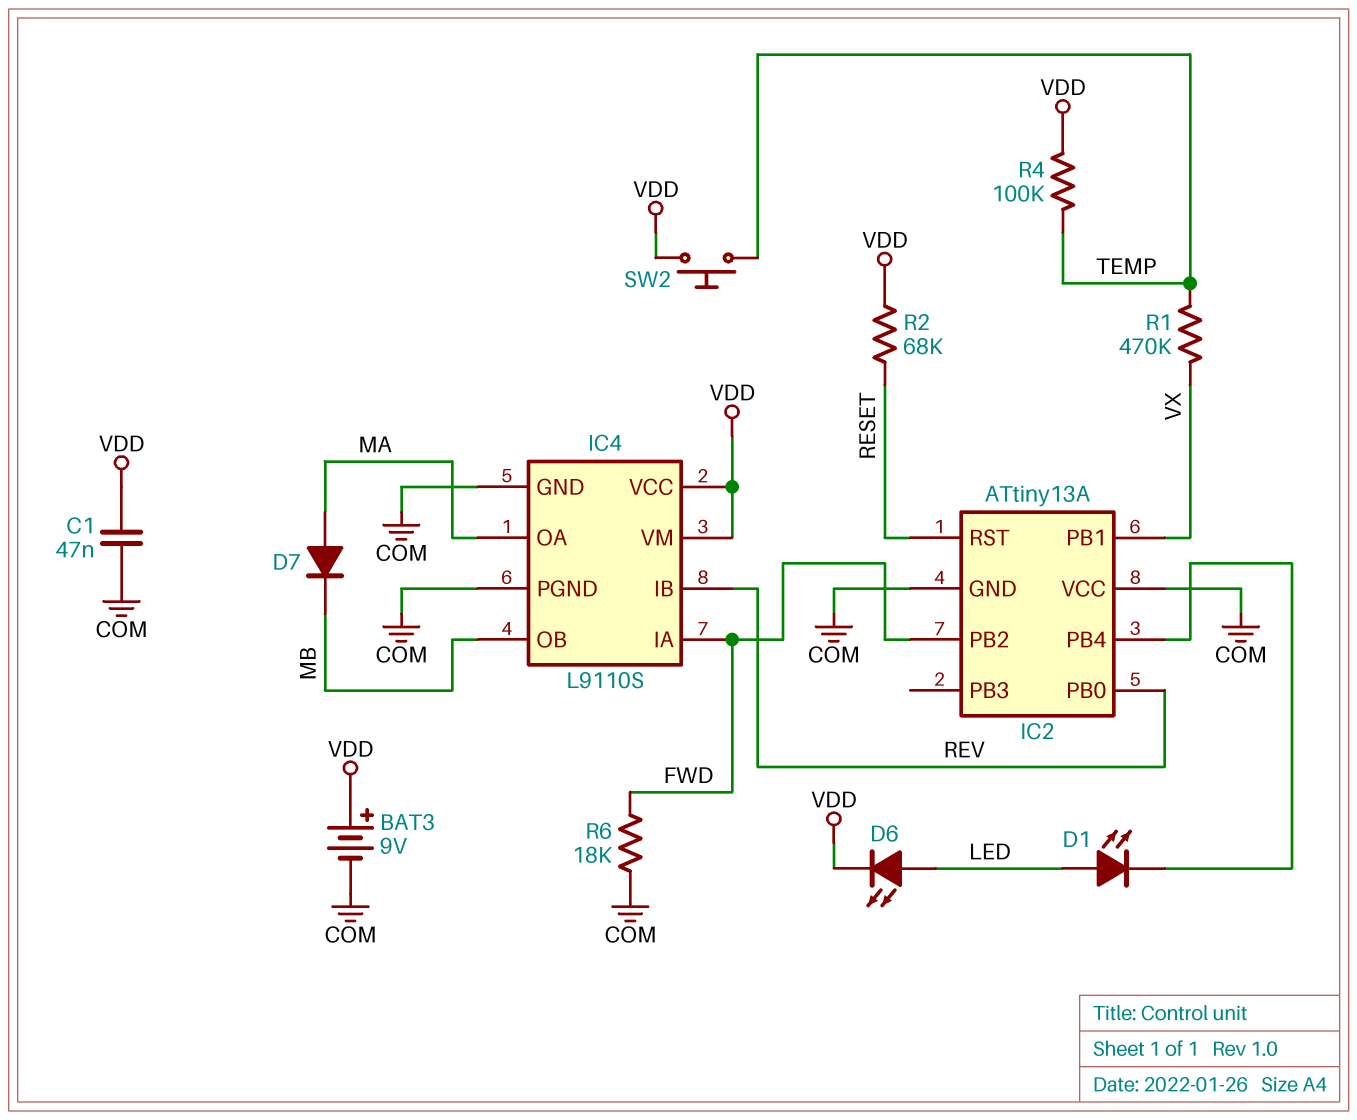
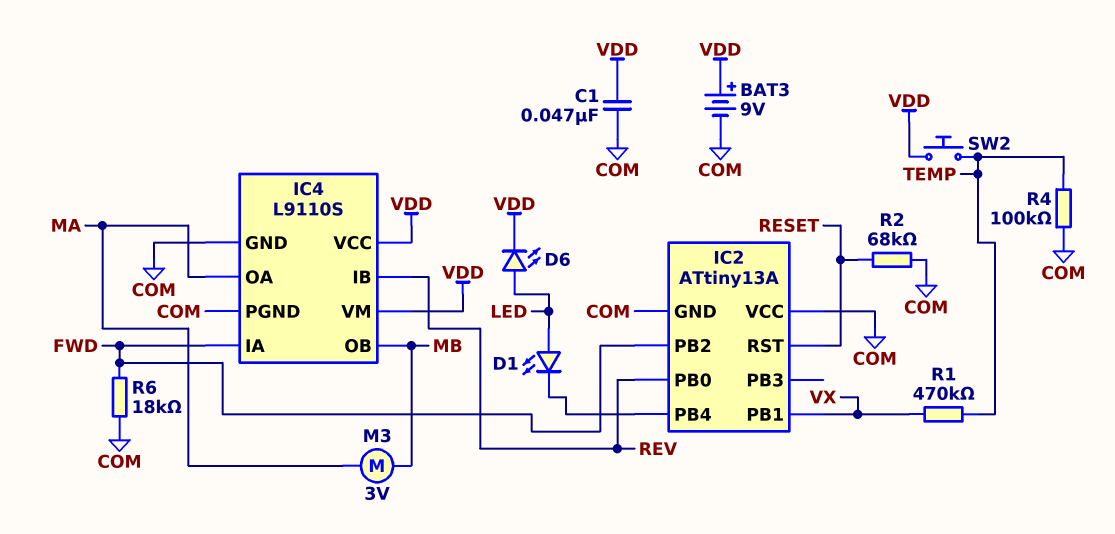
D7: diode (A MA, K MB) -> none
M3: none -> motor 3V (MA, MB)
R2: 68k (RESET, VDD) -> 68k (COM, RESET)
R4: 100k (TEMP, VDD) -> 100k (COM, TEMP)

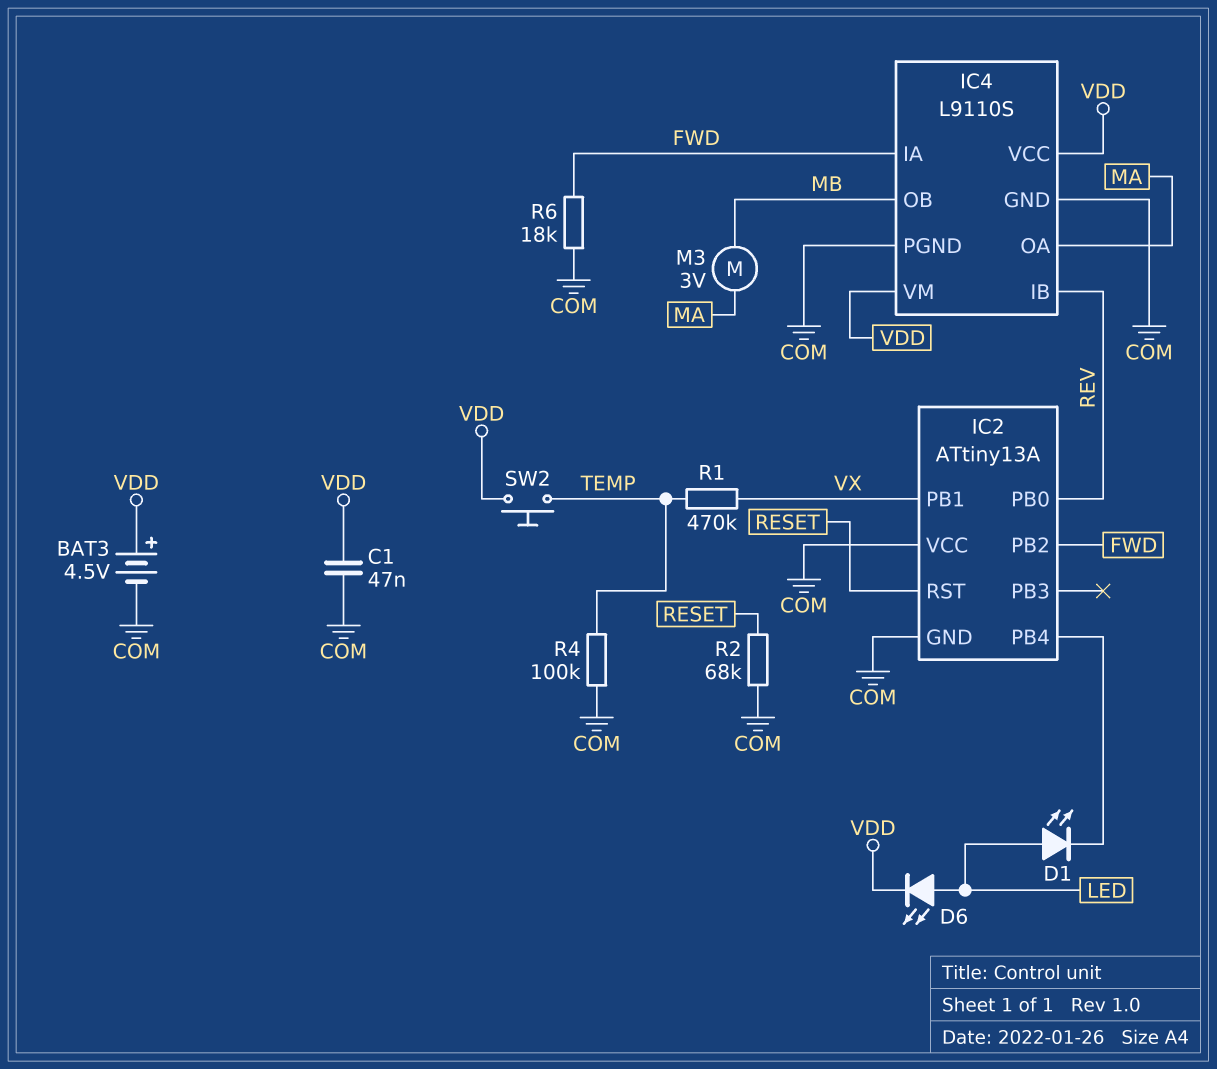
BAT3: 9V (plus VDD, minus COM) -> 4.5V (plus VDD, minus COM)

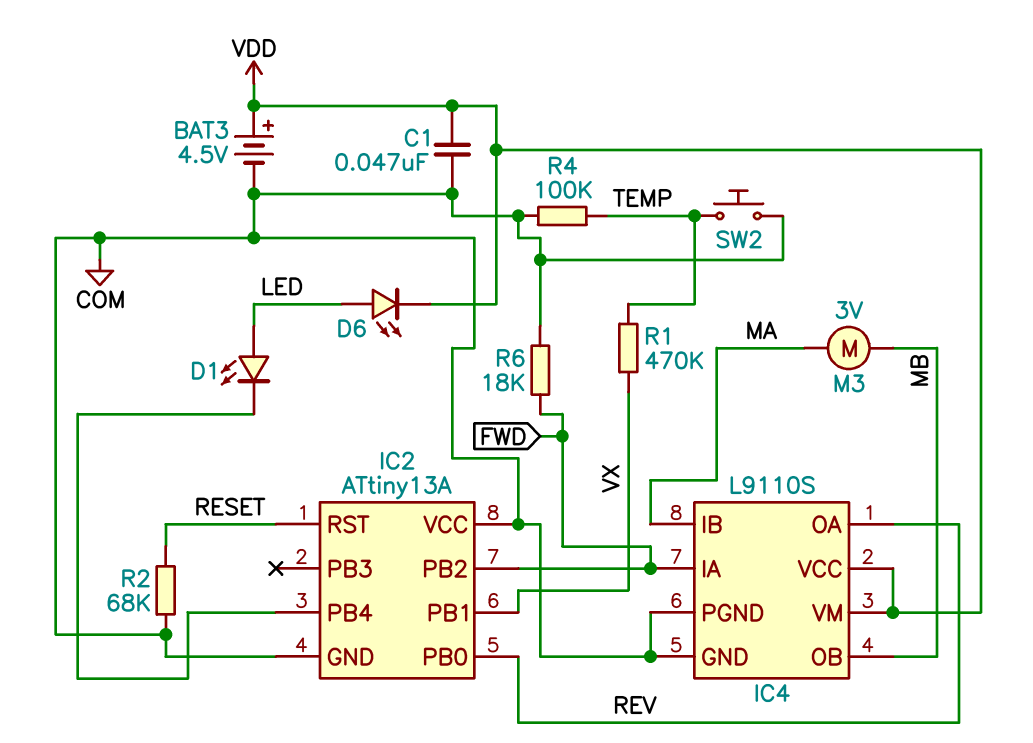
IC4 pin IB: REV -> MA
IC4 pin OA: MA -> REV
SW2: button (TEMP, VDD) -> button (COM, TEMP)

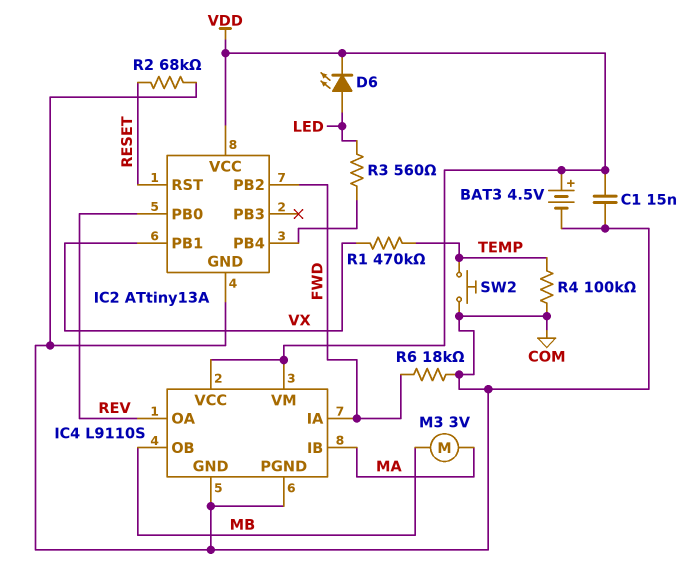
C1: 47nF (COM, VDD) -> 15nF (COM, VDD)
D1: LED (A LED, K IC2/PB4) -> none
IC2 pin VCC: COM -> VDD
R3: none -> 560 (IC2/PB4, LED)

